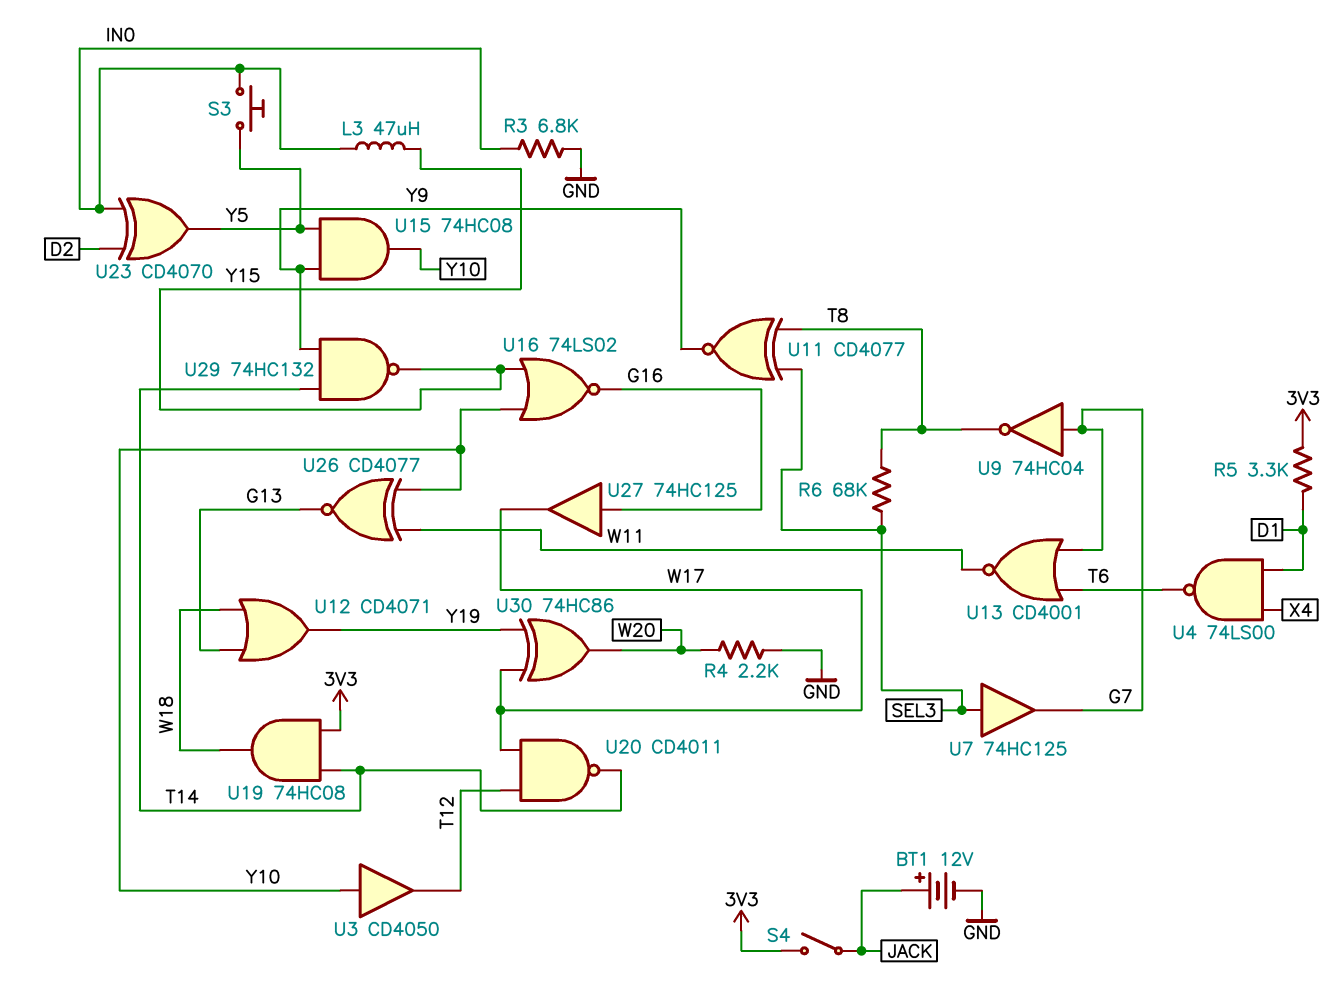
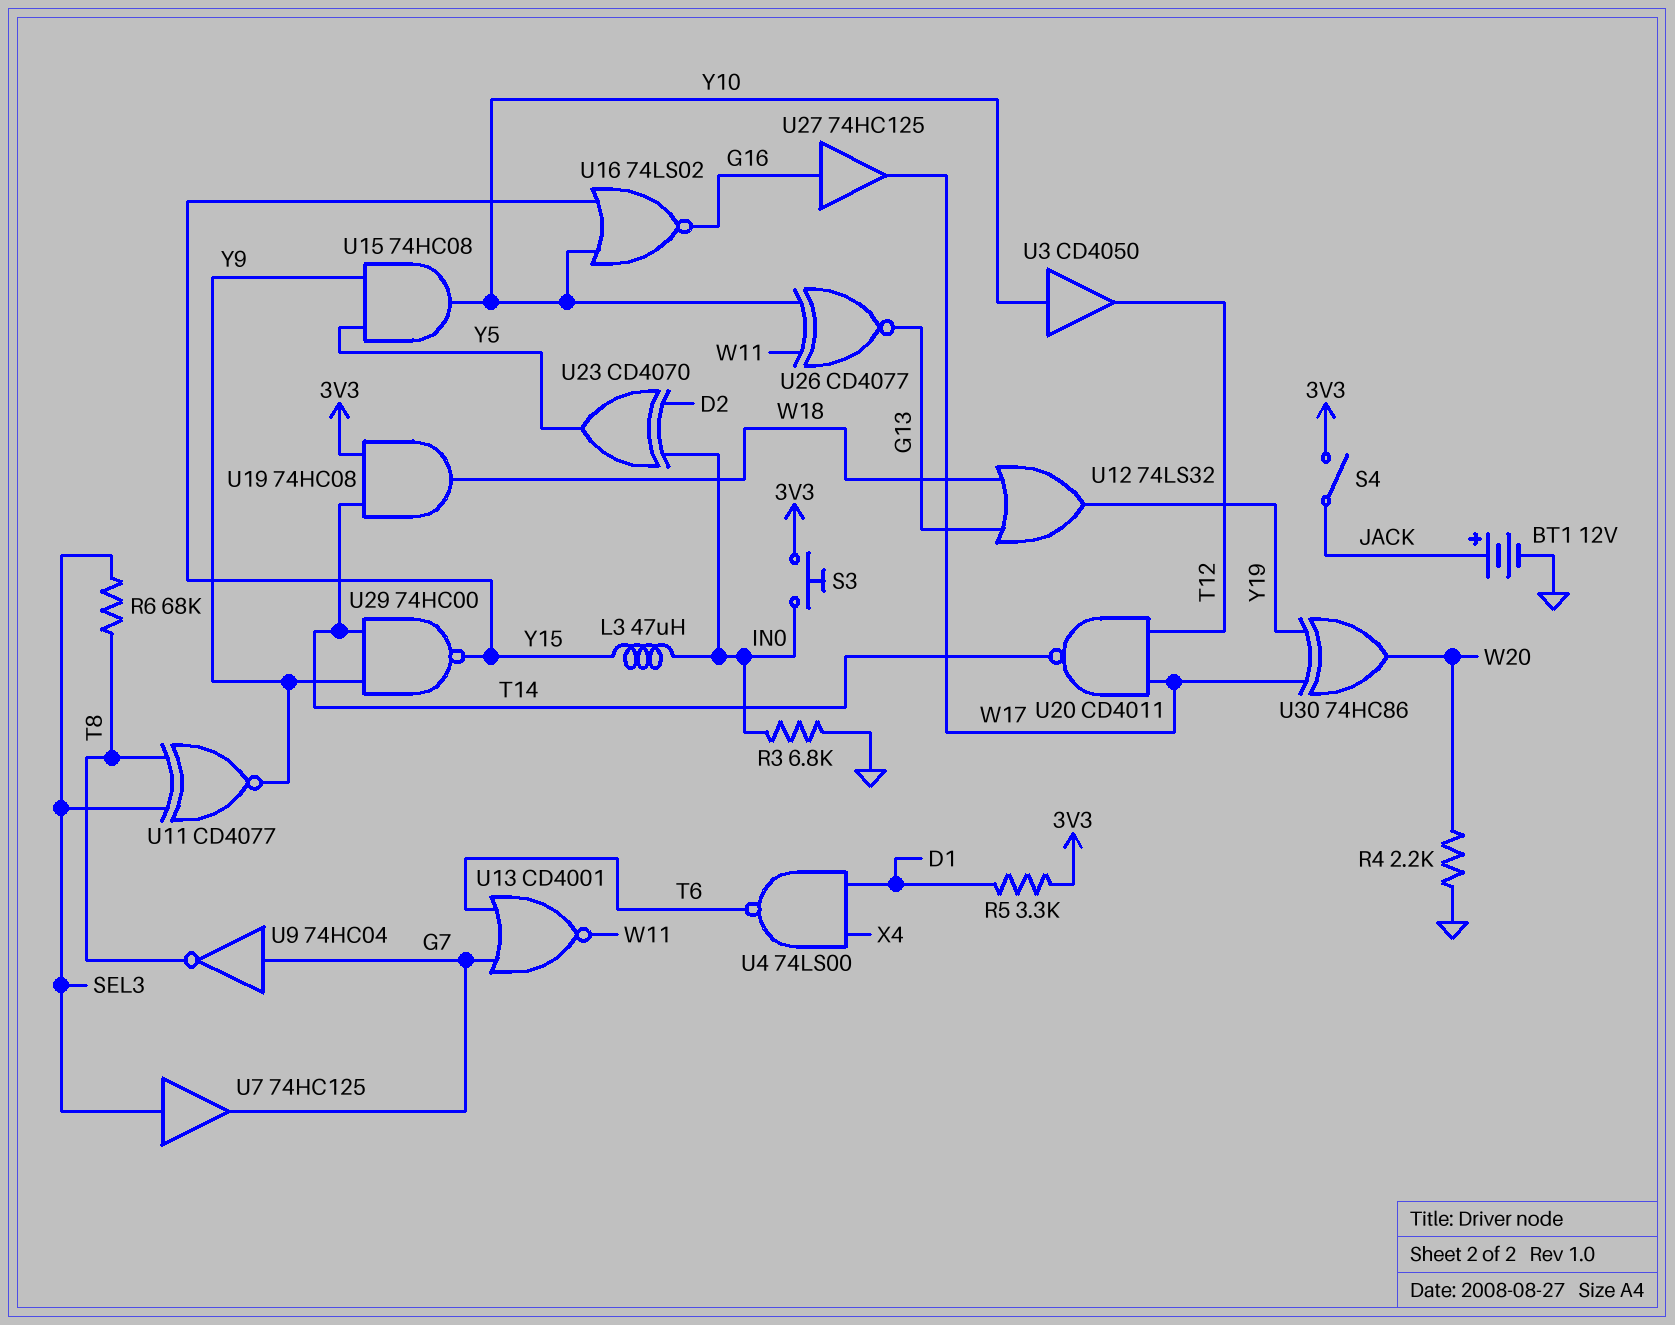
S3: button (IN0, Y5) -> button (3V3, IN0)
U12: OR CD4071 (in G13, in W18, out Y19) -> OR 74LS32 (in G13, in W18, out Y19)
U29: NAND 74HC132 (in T14, in Y9, out Y15) -> NAND 74HC00 (in T14, in Y9, out Y15)

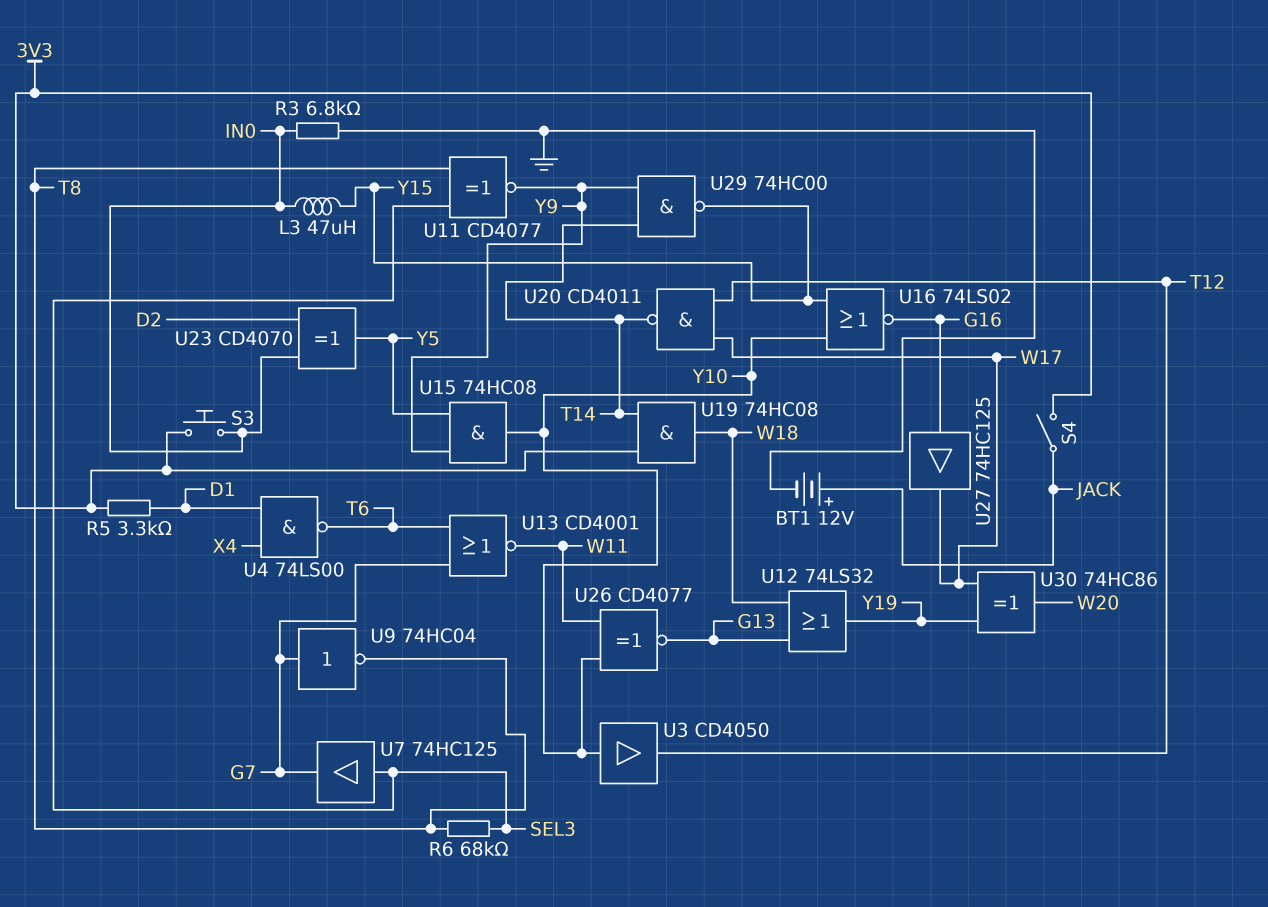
R4: 2.2k (GND, W20) -> none

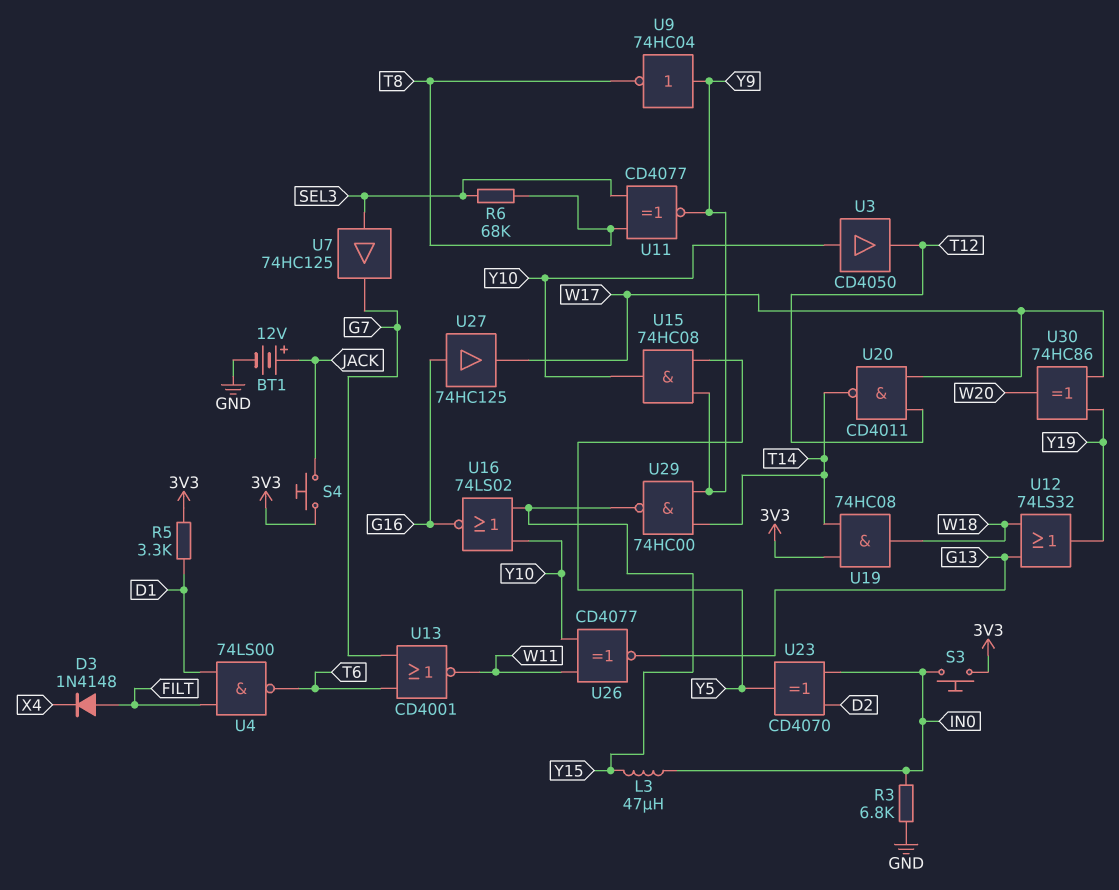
D3: none -> diode 1N4148 (A FILT, K X4)
S4: switch (3V3, JACK) -> button (3V3, JACK)
U4: NAND 74LS00 (in D1, in X4, out T6) -> NAND 74LS00 (in D1, in FILT, out T6)
U9: NOT 74HC04 (in G7, out T8) -> NOT 74HC04 (in Y9, out T8)

